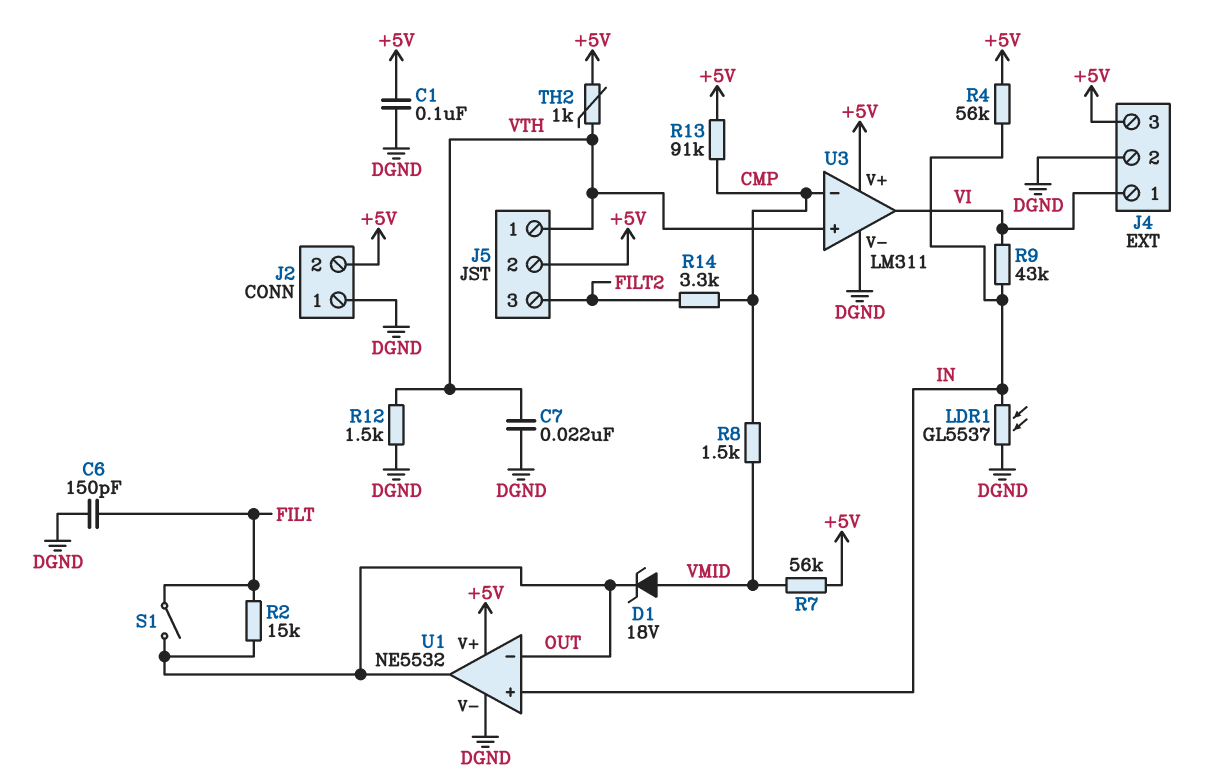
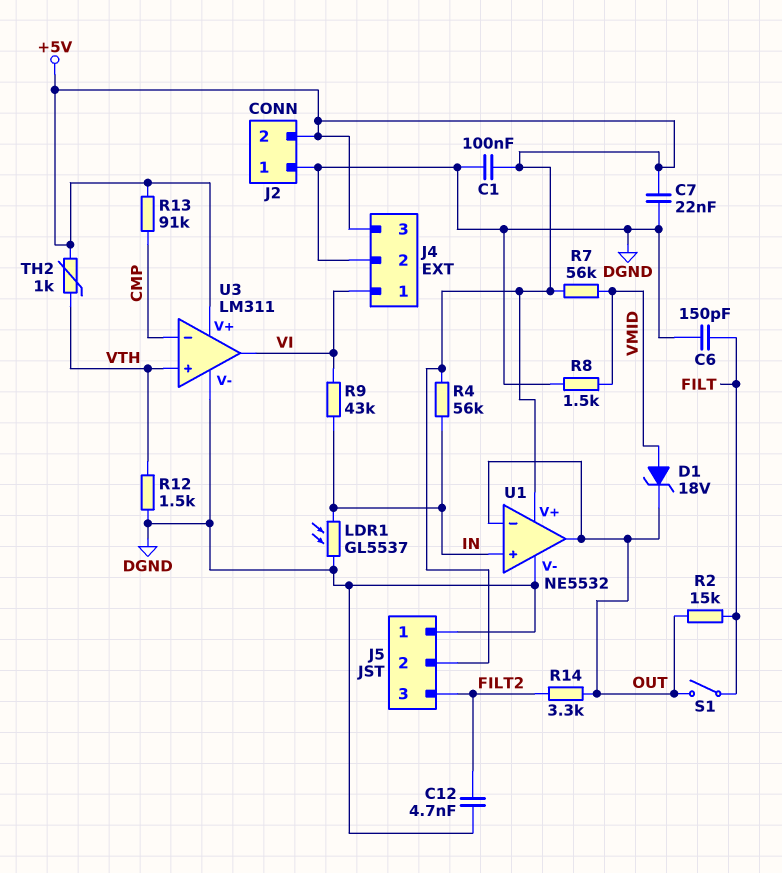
C7: 22nF (DGND, VTH) -> 22nF (+5V, DGND)
C12: none -> 4.7nF (DGND, FILT2)
J5 pin 1: VTH -> DGND
R8: 1.5k (CMP, VMID) -> 1.5k (DGND, VMID)
R14: 3.3k (CMP, FILT2) -> 3.3k (FILT2, OUT)

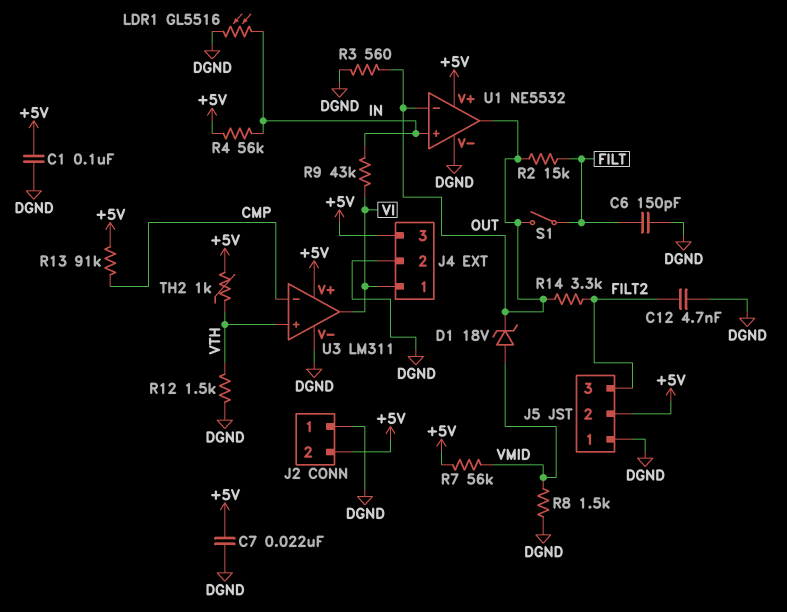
LDR1: GL5537 (DGND, IN) -> GL5516 (DGND, IN)
R3: none -> 560 (DGND, OUT)

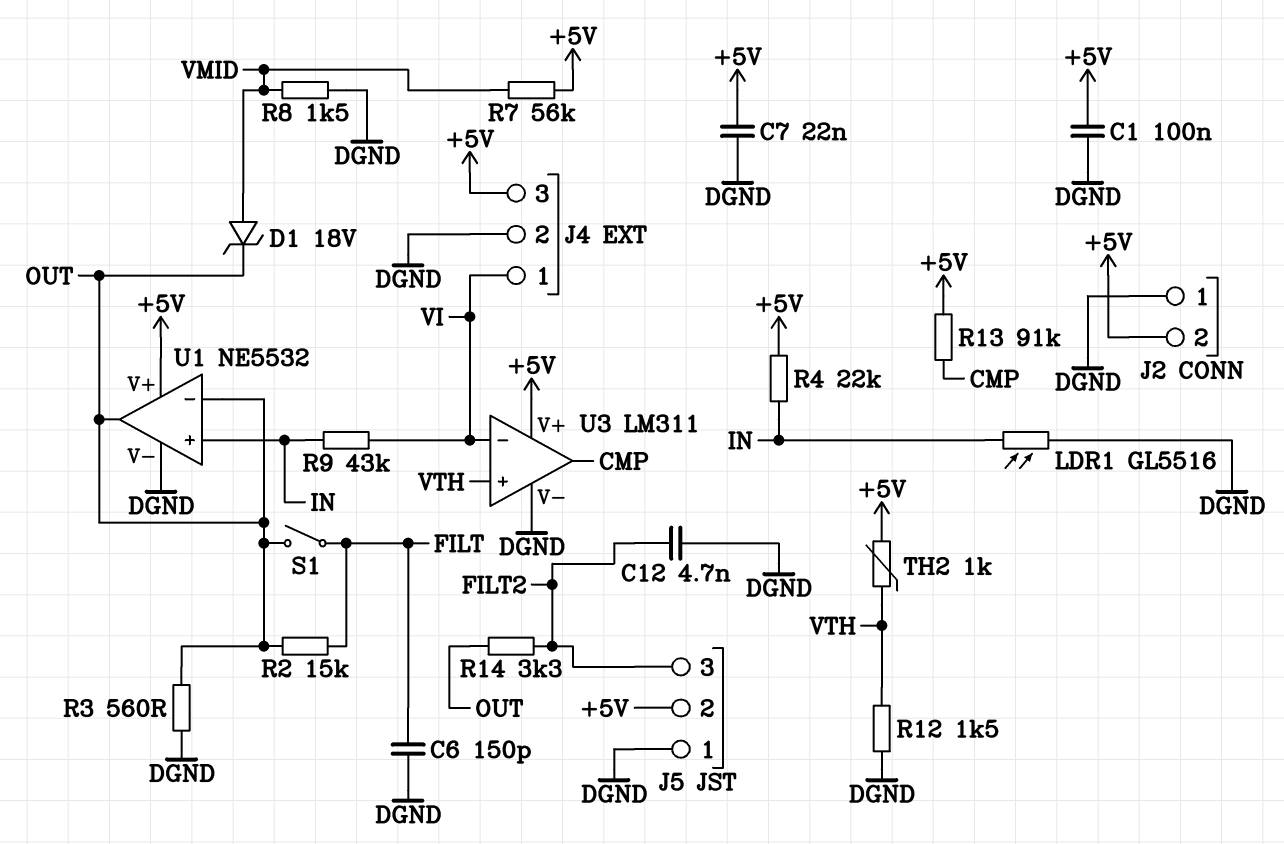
R4: 56k (+5V, IN) -> 22k (+5V, IN)
U3 pin in-: CMP -> VI
U3 pin out: VI -> CMP

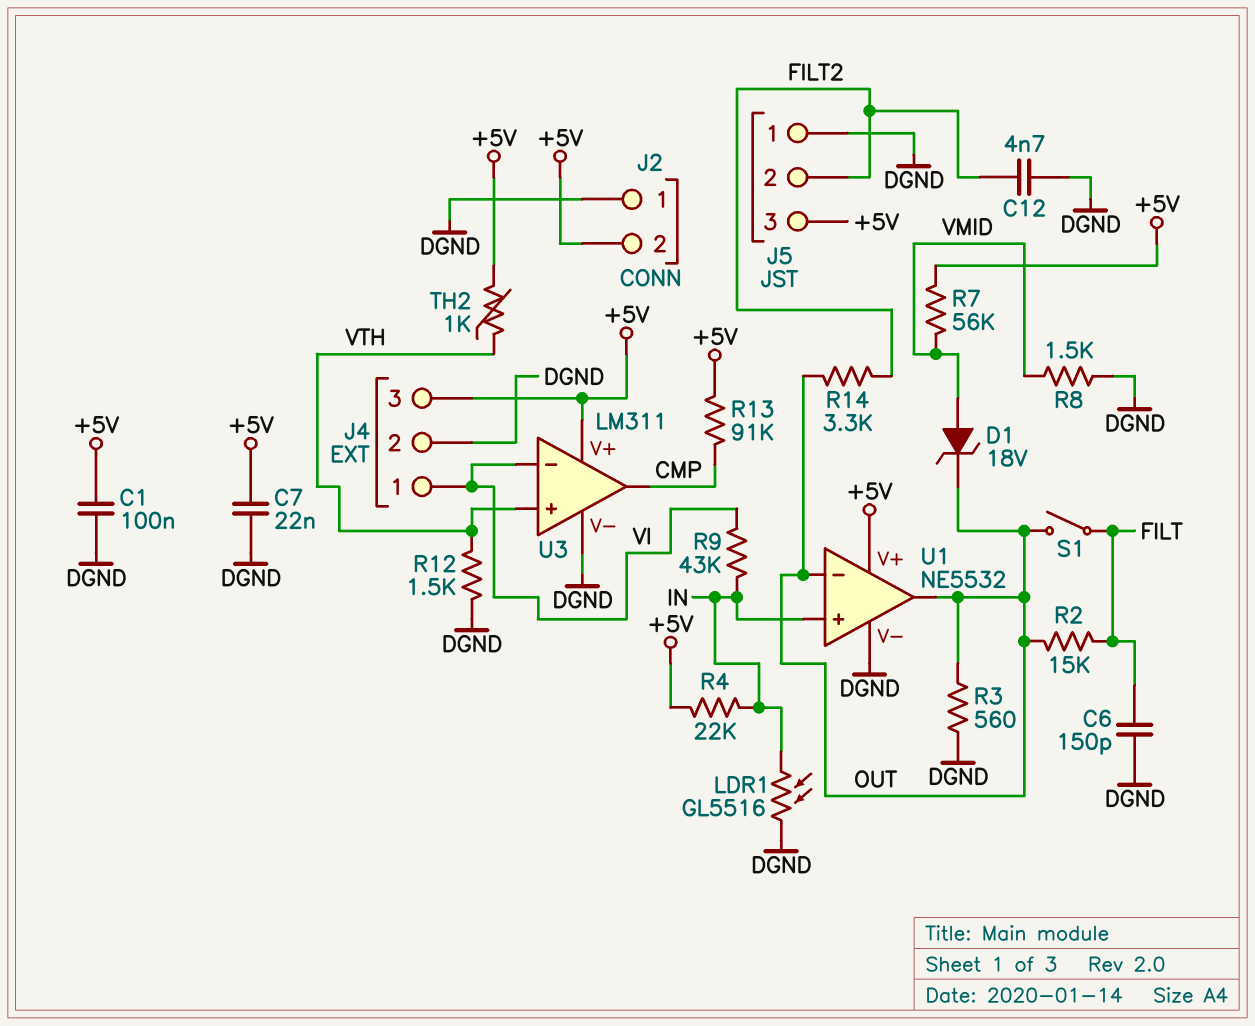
J5 pin 2: +5V -> FILT2
J5 pin 3: FILT2 -> +5V

